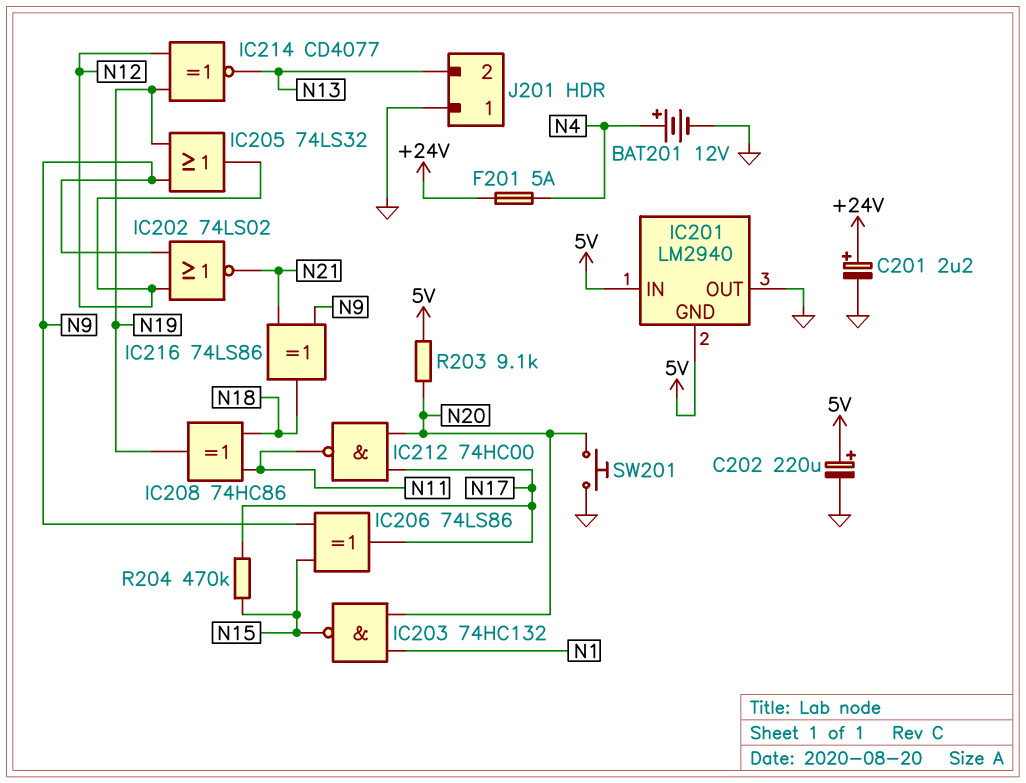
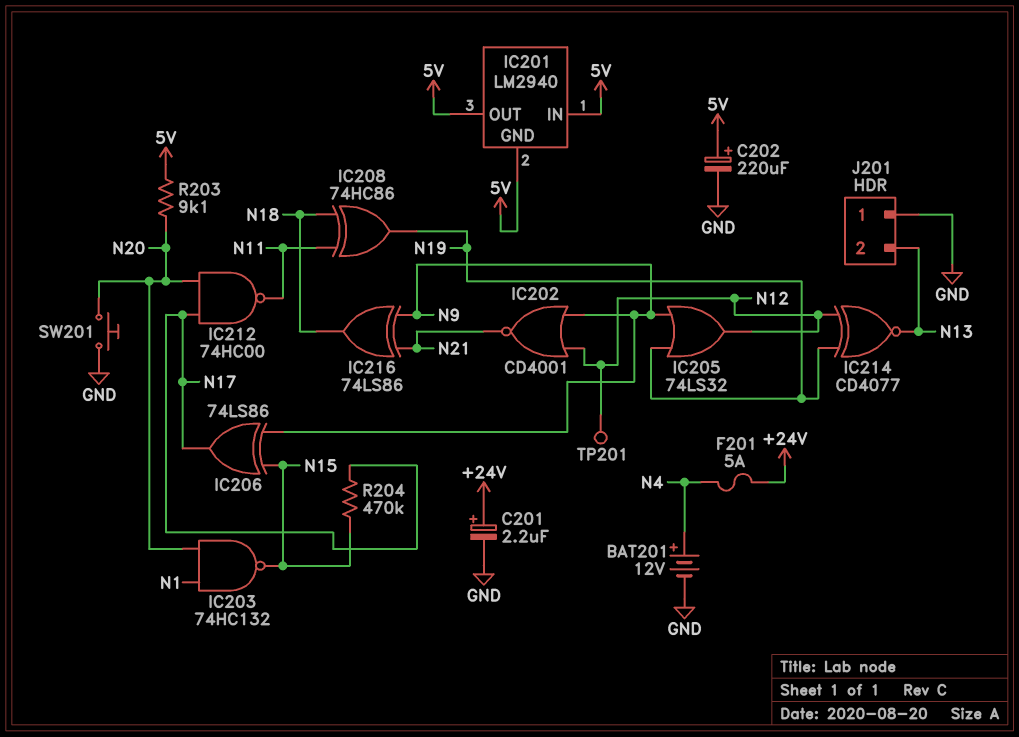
IC201 pin OUT: GND -> 5V
IC202: NOR 74LS02 (in N9, in N12, out N21) -> NOR CD4001 (in N9, in N12, out N21)
TP201: none -> test point (N12)

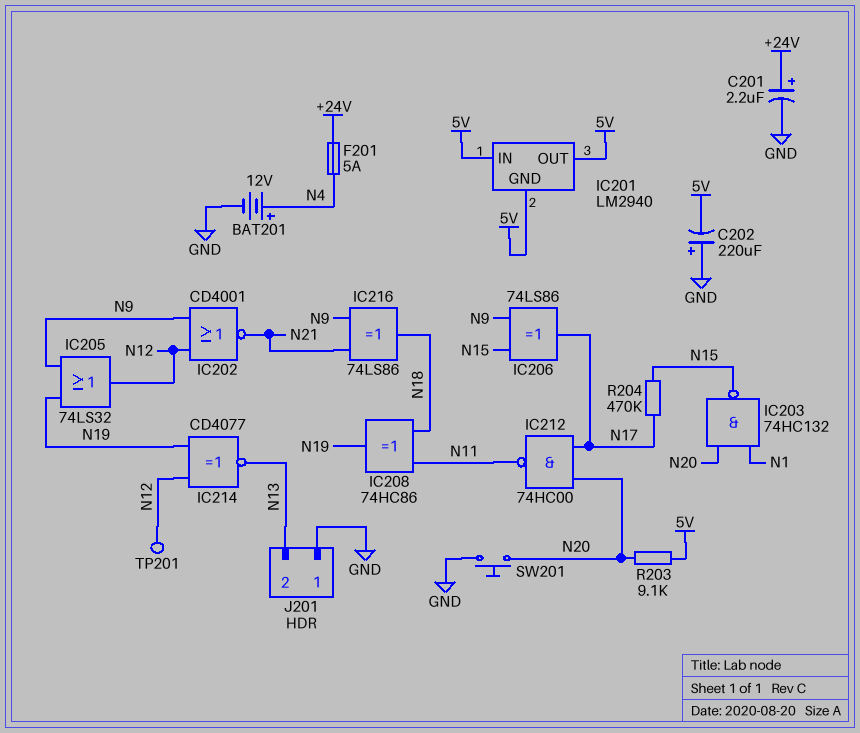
C202: 220uF (plus 5V, minus GND) -> 220uF (plus GND, minus 5V)

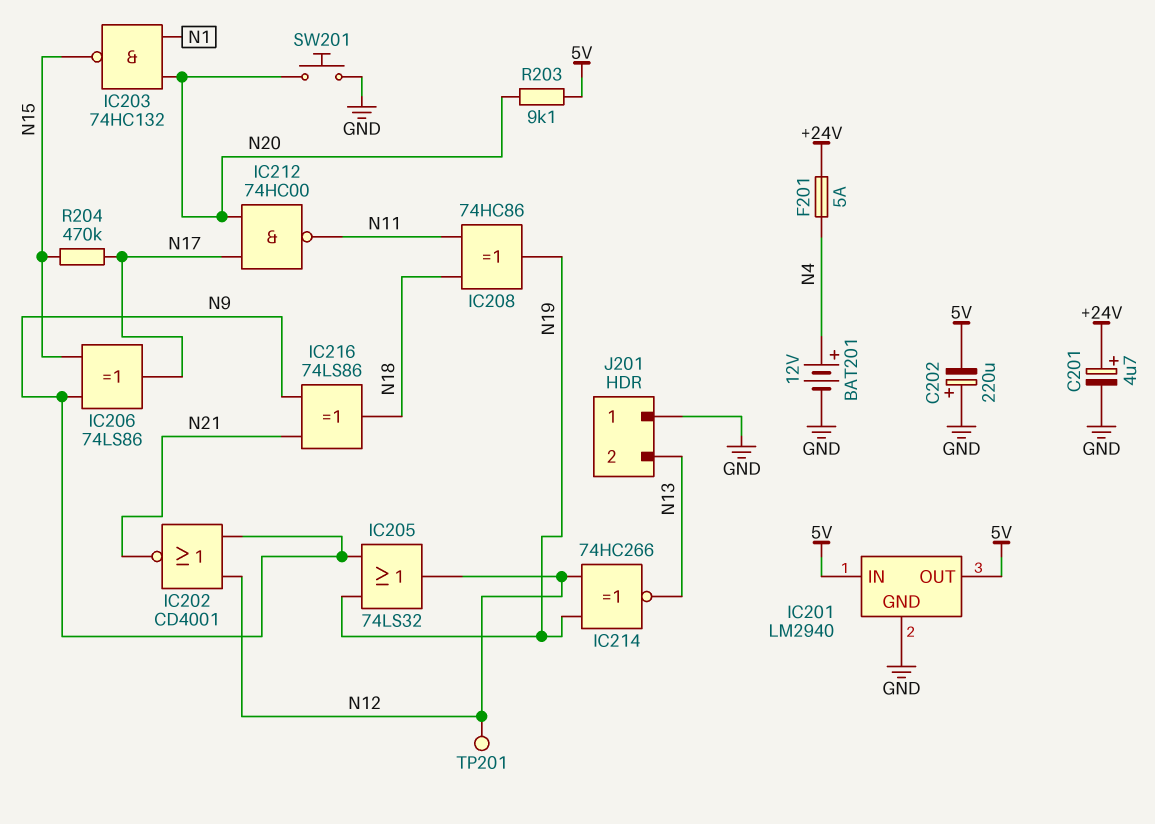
C201: 2.2uF (plus +24V, minus GND) -> 4.7uF (plus +24V, minus GND)
IC201 pin GND: 5V -> GND
IC214: XNOR CD4077 (in N12, in N19, out N13) -> XNOR 74HC266 (in N12, in N19, out N13)

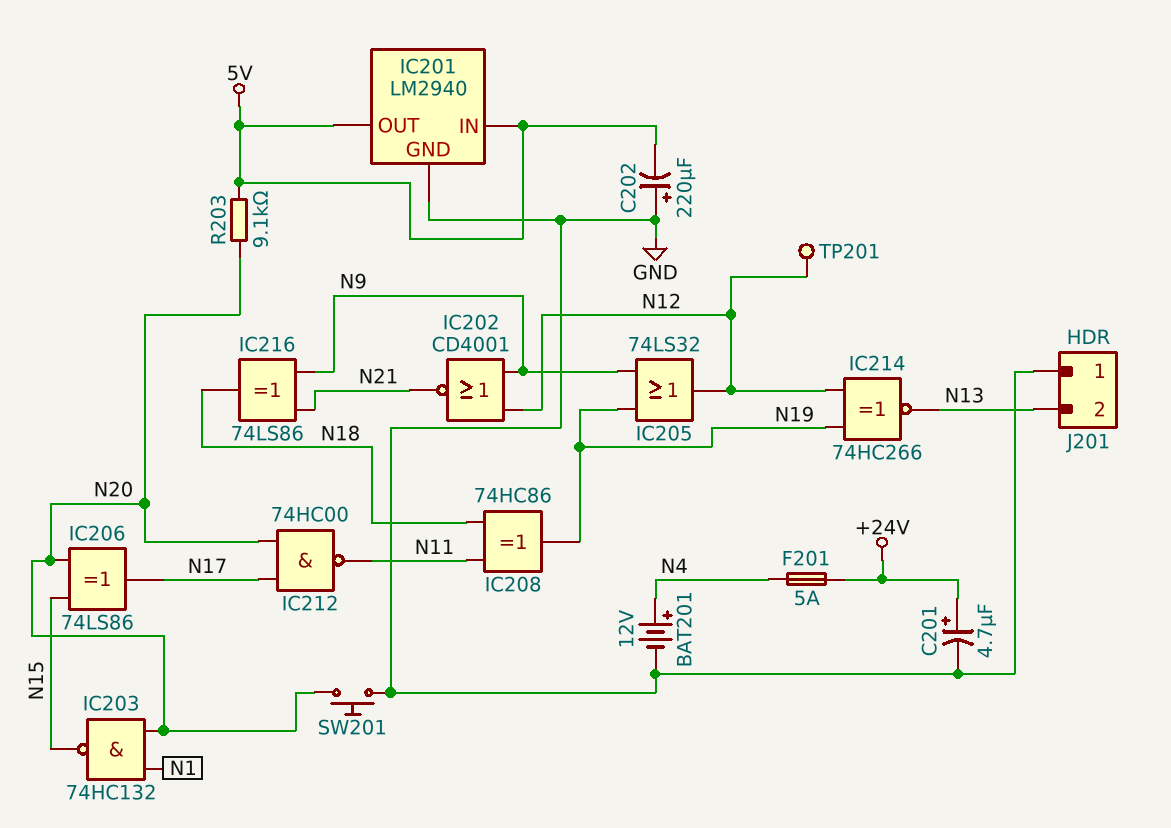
IC206: XOR 74LS86 (in N9, in N15, out N17) -> XOR 74LS86 (in N15, in N20, out N17)
R204: 470k (N15, N17) -> none

